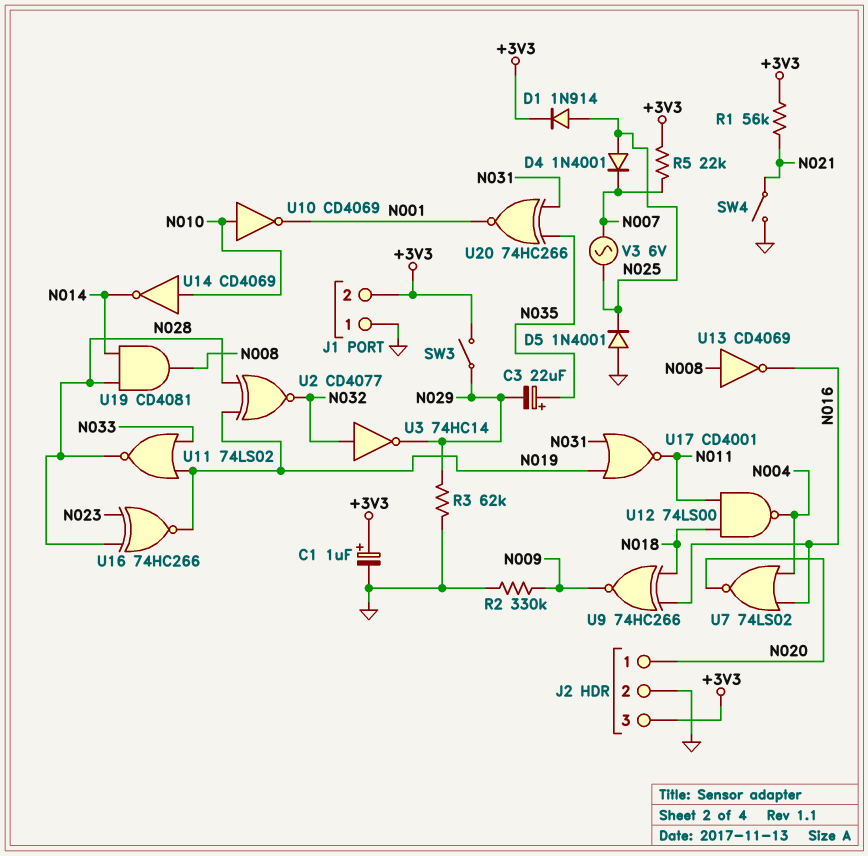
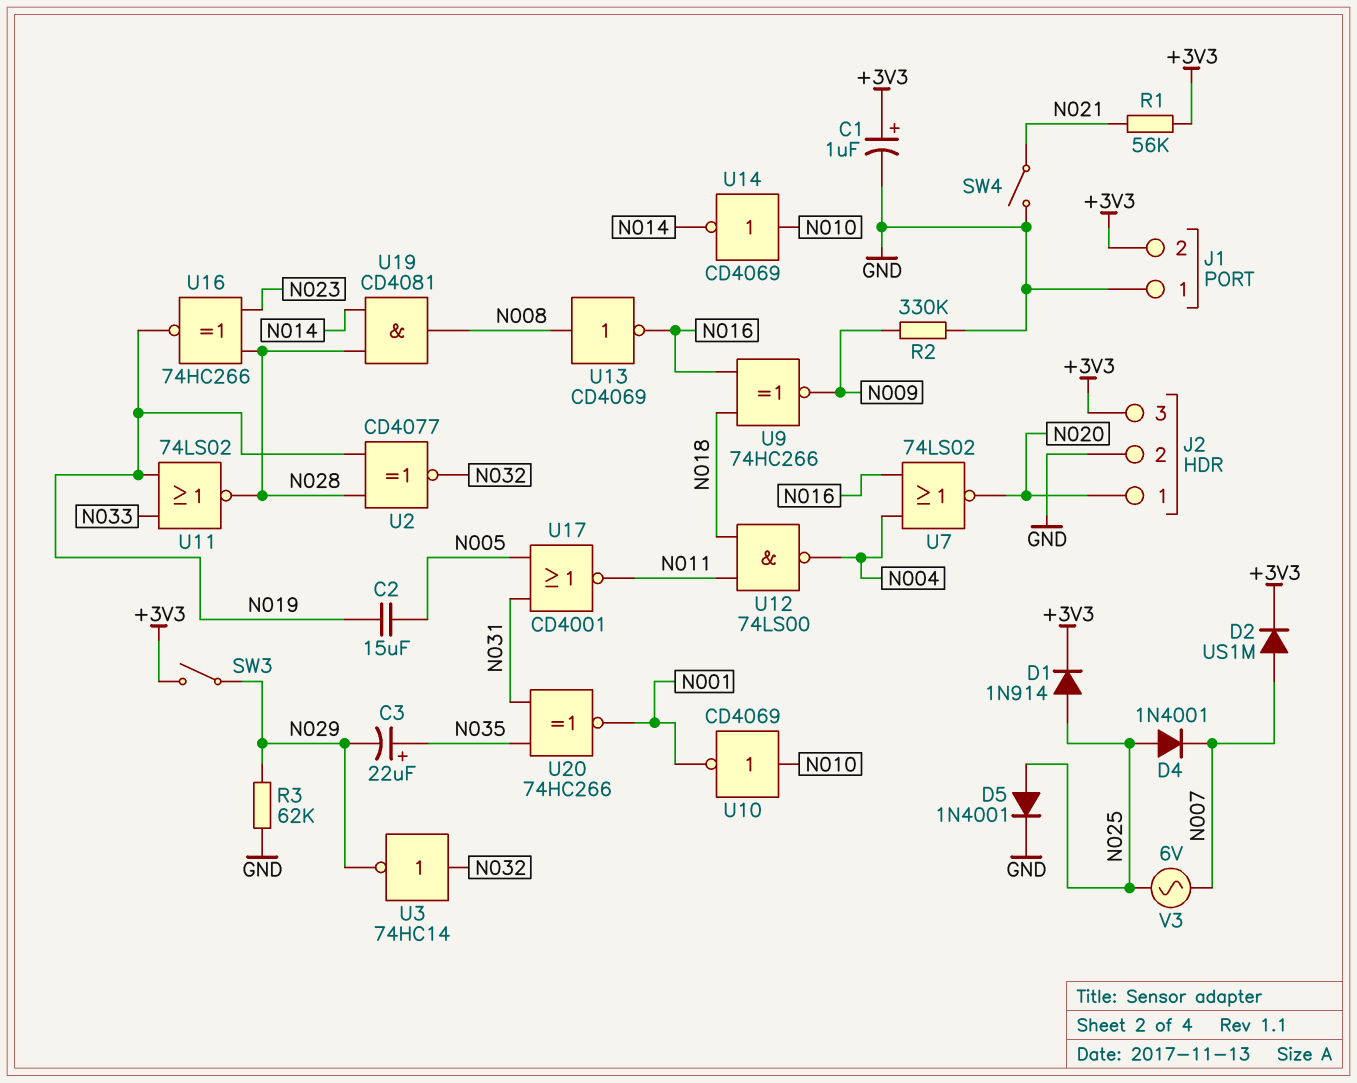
C2: none -> 15uF (N005, N019)
D2: none -> diode US1M (A N007, K +3V3)
D5: diode 1N4001 (A GND, K N025) -> diode 1N4001 (A N025, K GND)
R5: 22k (+3V3, N007) -> none
U17: NOR CD4001 (in N019, in N031, out N011) -> NOR CD4001 (in N005, in N031, out N011)

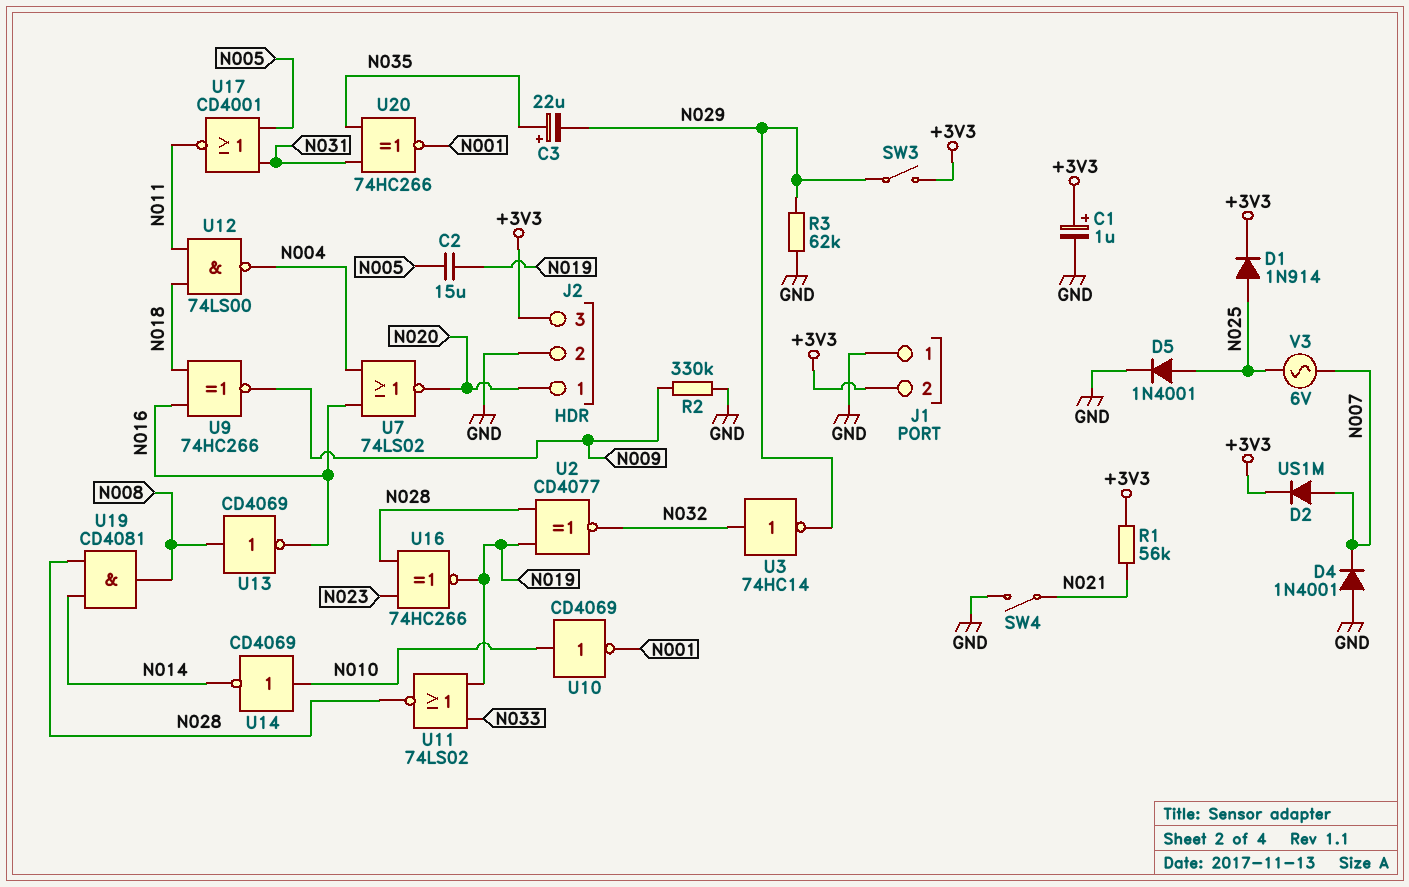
D4: diode 1N4001 (A N025, K N007) -> diode 1N4001 (A GND, K N007)

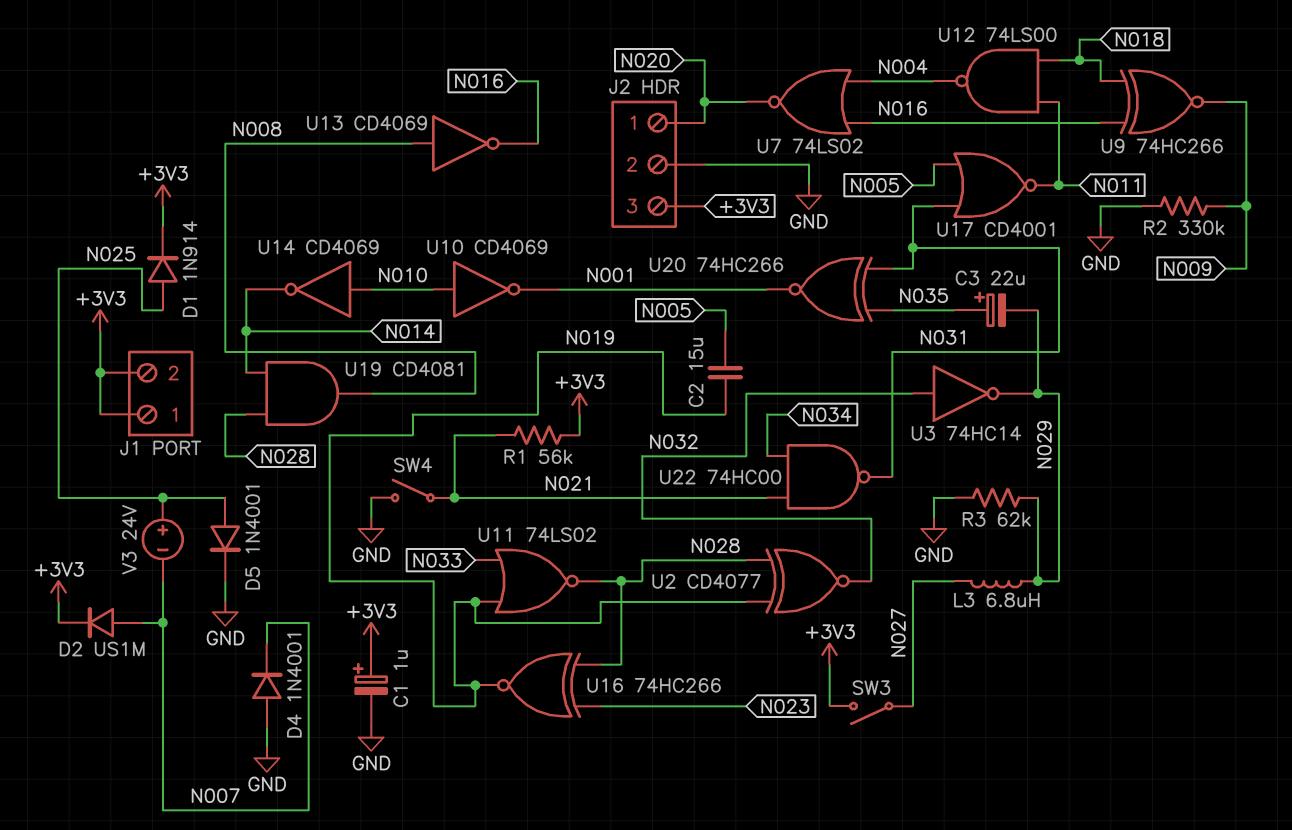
J1 pin 1: GND -> +3V3
L3: none -> 6.8uH (N027, N029)
SW3: switch (+3V3, N029) -> switch (+3V3, N027)
U22: none -> NAND 74HC00 (in N021, in N034, out N031)
V3: AC 6V (N007, N025) -> 24V (plus N025, minus N007)

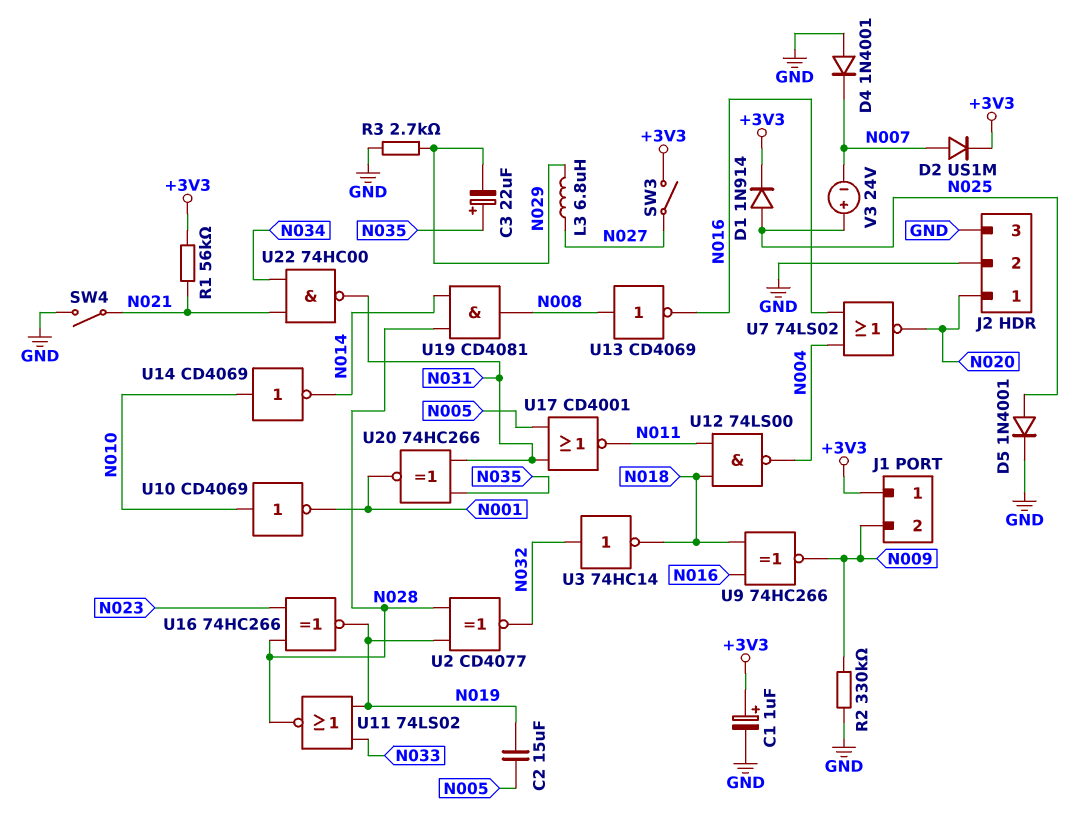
J1 pin 2: +3V3 -> N009
J2 pin 3: +3V3 -> GND
R3: 62k (GND, N029) -> 2.7k (GND, N029)
U3: NOT 74HC14 (in N032, out N029) -> NOT 74HC14 (in N032, out N018)

